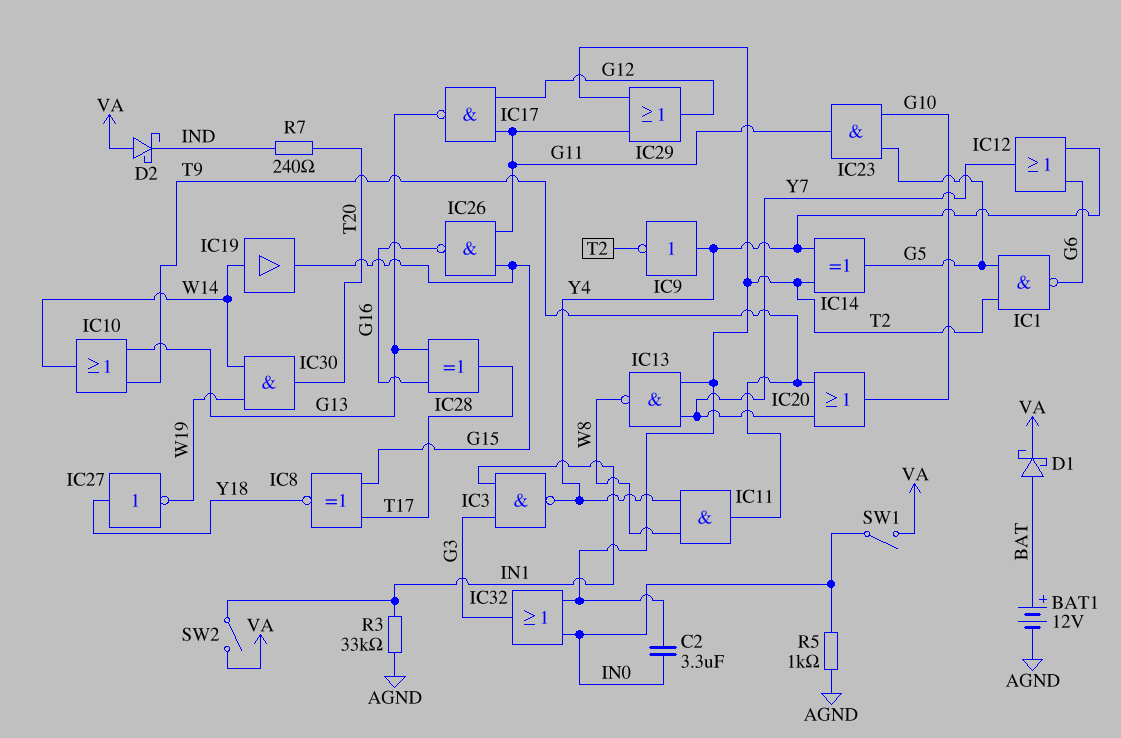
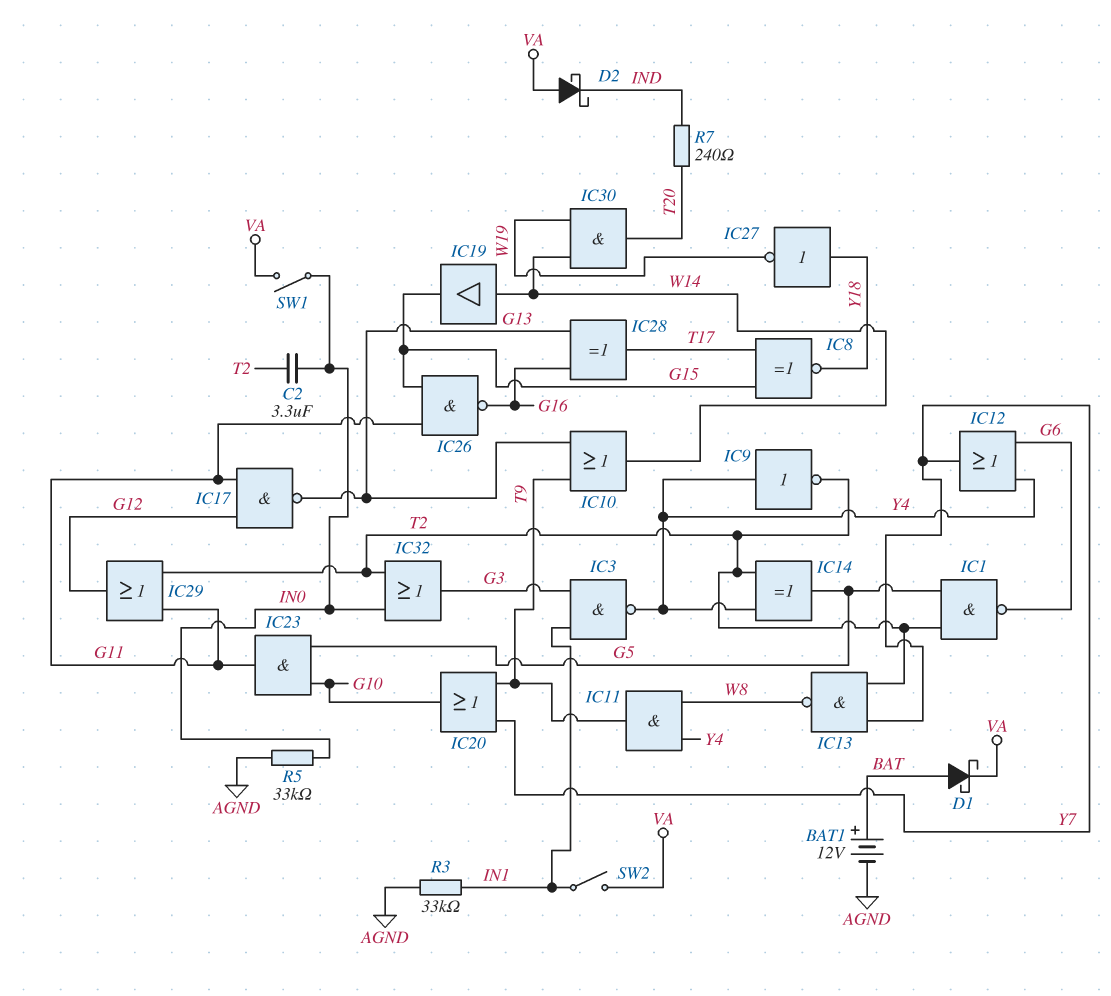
R5: 1k (AGND, IN0) -> 33k (AGND, IN0)

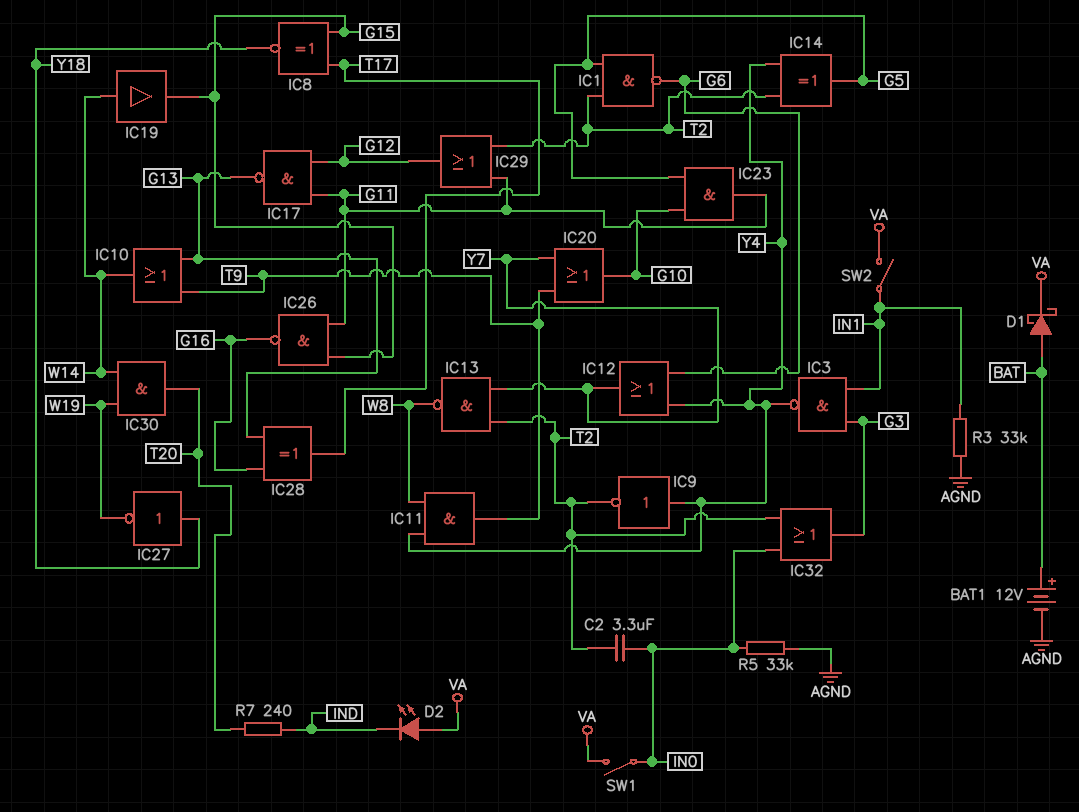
D2: schottky (A VA, K IND) -> LED (A VA, K IND)

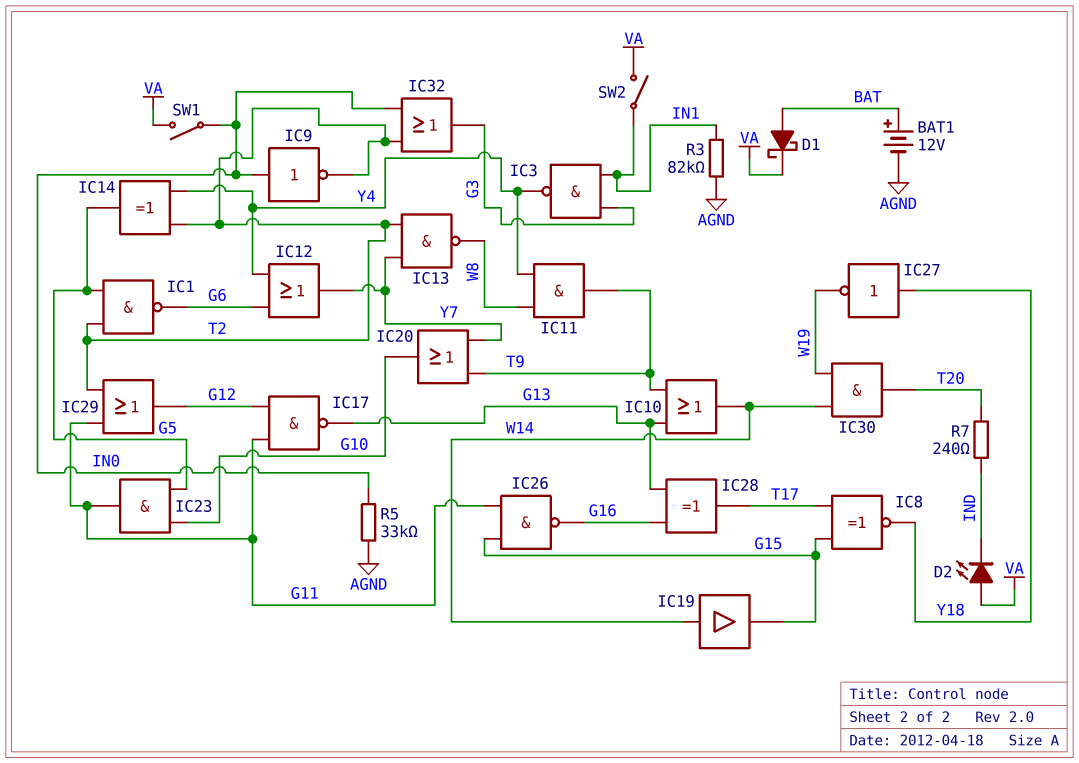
C2: 3.3uF (IN0, T2) -> none
IC9: NOT (in Y4, out T2) -> NOT (in IN0, out T2)
R3: 33k (AGND, IN1) -> 82k (AGND, IN1)

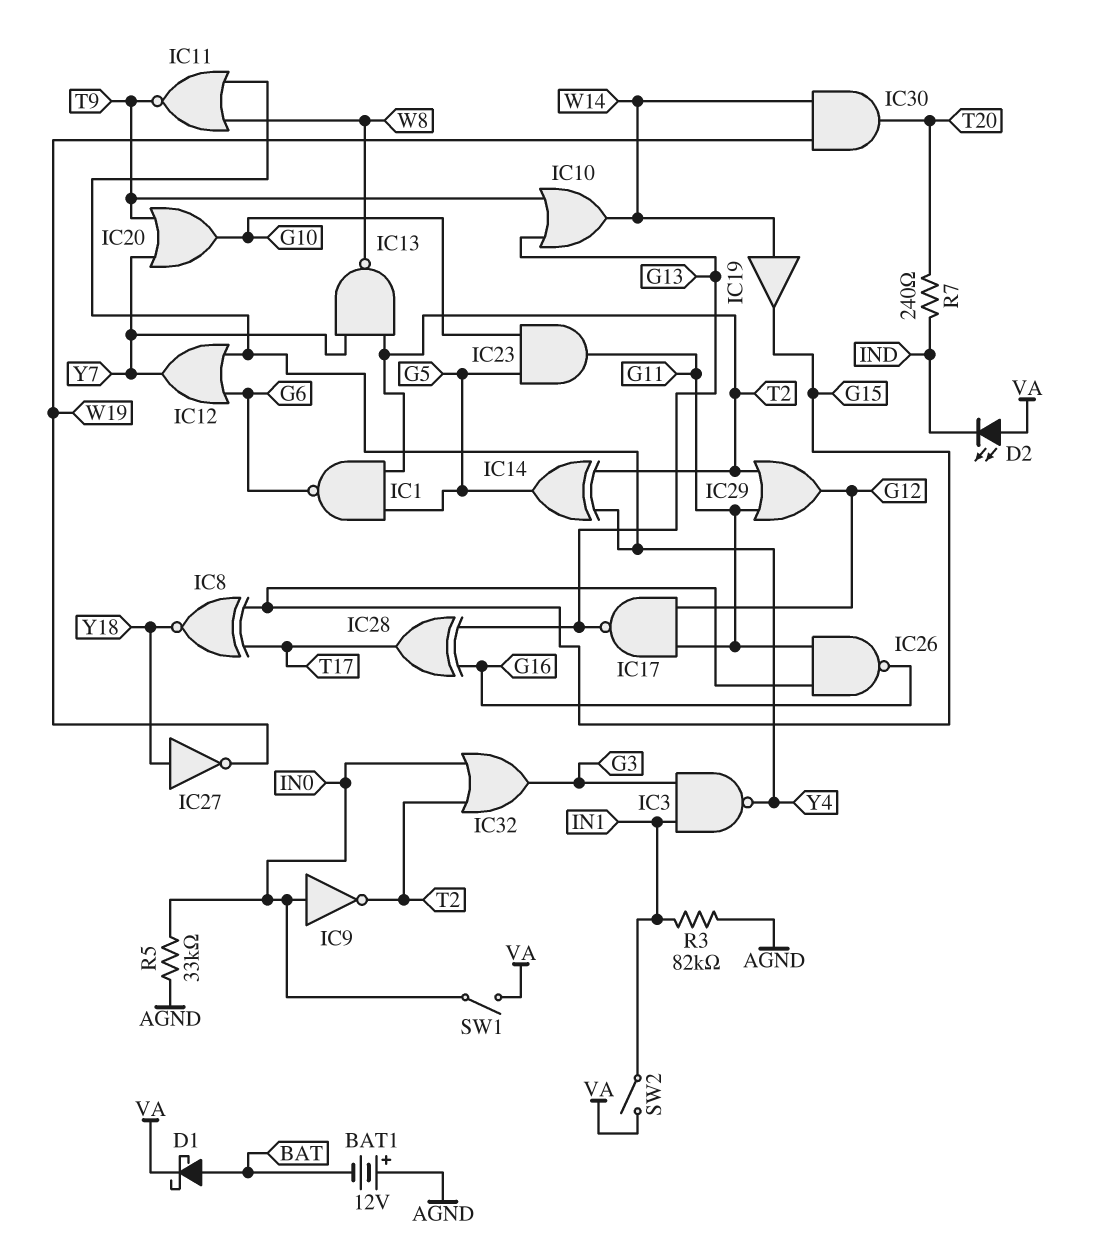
BAT1: 12V (plus BAT, minus AGND) -> 12V (plus AGND, minus BAT)
IC11: AND (in W8, in Y4, out T9) -> NOR (in W8, in Y4, out T9)

